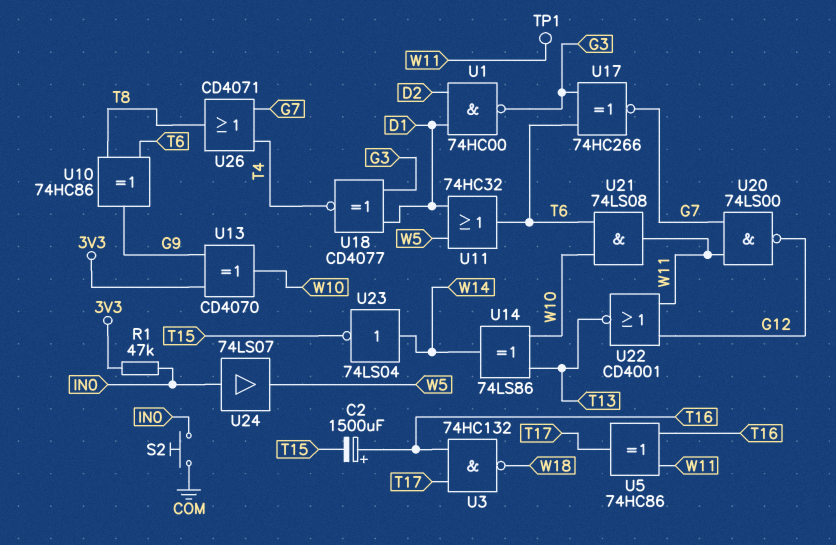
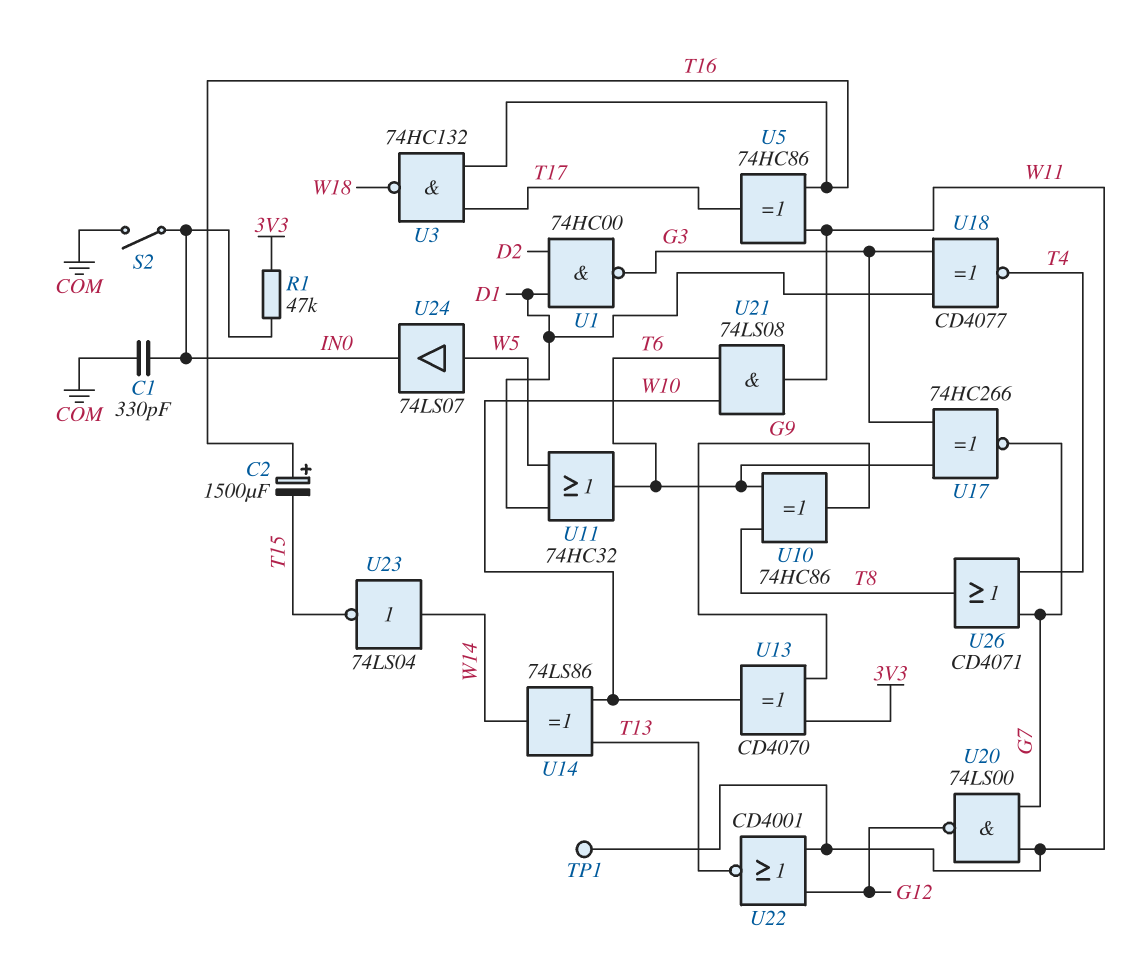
C1: none -> 330pF (COM, IN0)
S2: button (COM, IN0) -> switch (COM, IN0)
U24: buffer 74LS07 (in IN0, out W5) -> buffer 74LS07 (in W5, out IN0)

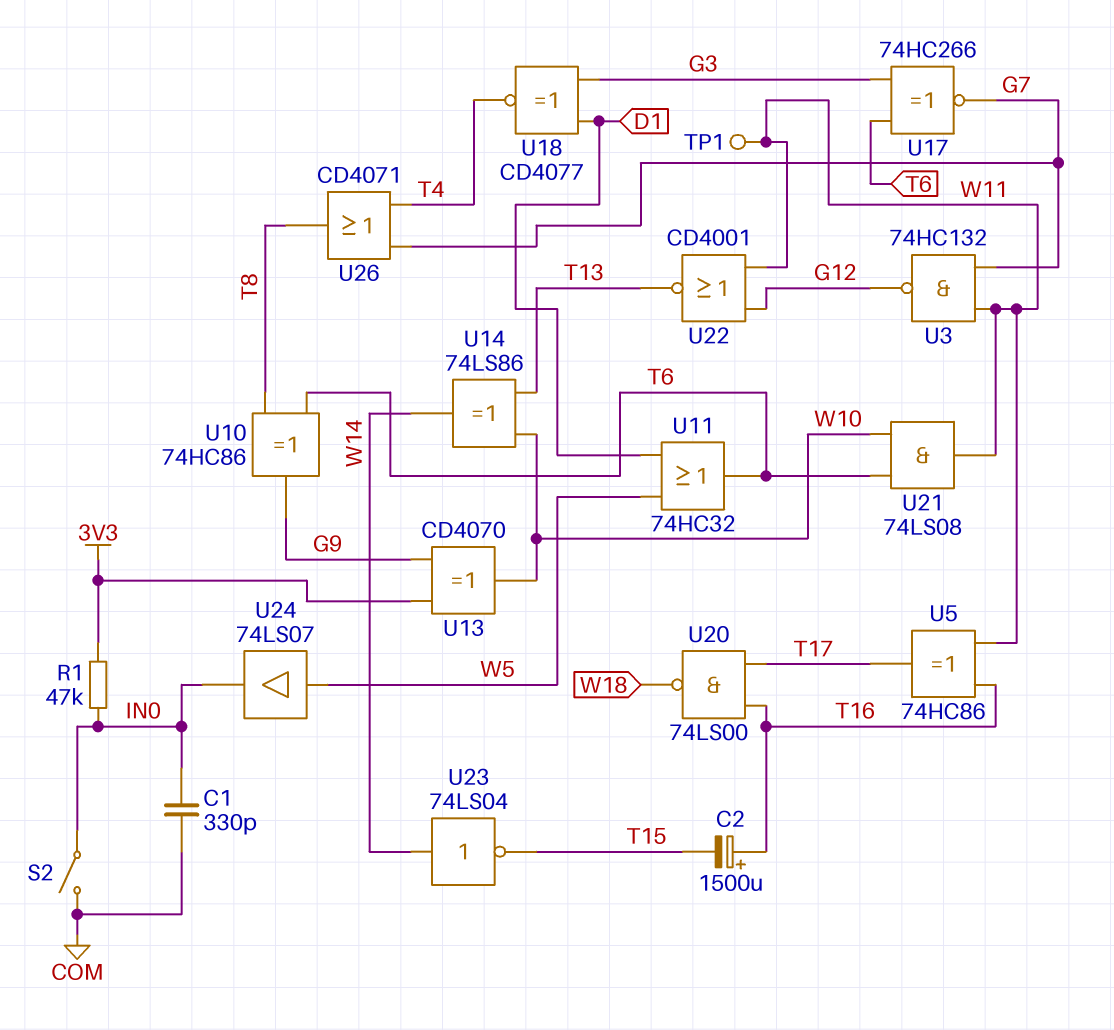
U1: NAND 74HC00 (in D1, in D2, out G3) -> none
U3: NAND 74HC132 (in T16, in T17, out W18) -> NAND 74HC132 (in G7, in W11, out G12)
U20: NAND 74LS00 (in G7, in W11, out G12) -> NAND 74LS00 (in T16, in T17, out W18)

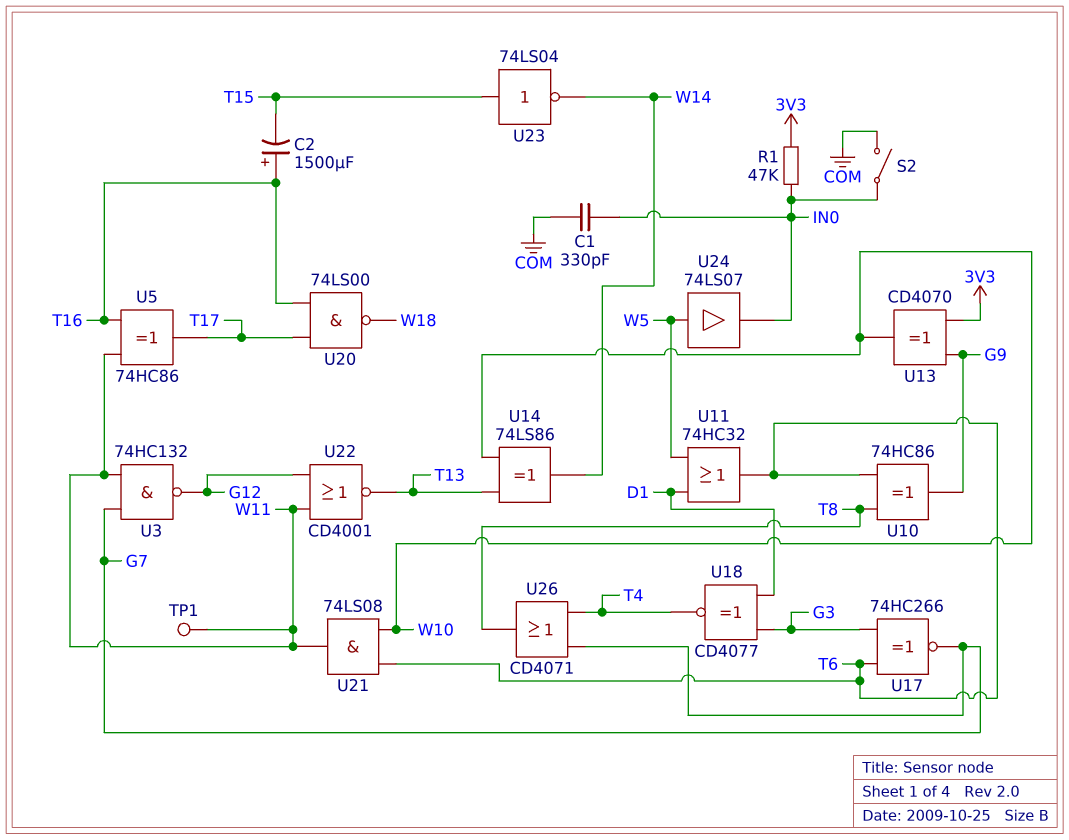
U23: NOT 74LS04 (in W14, out T15) -> NOT 74LS04 (in T15, out W14)

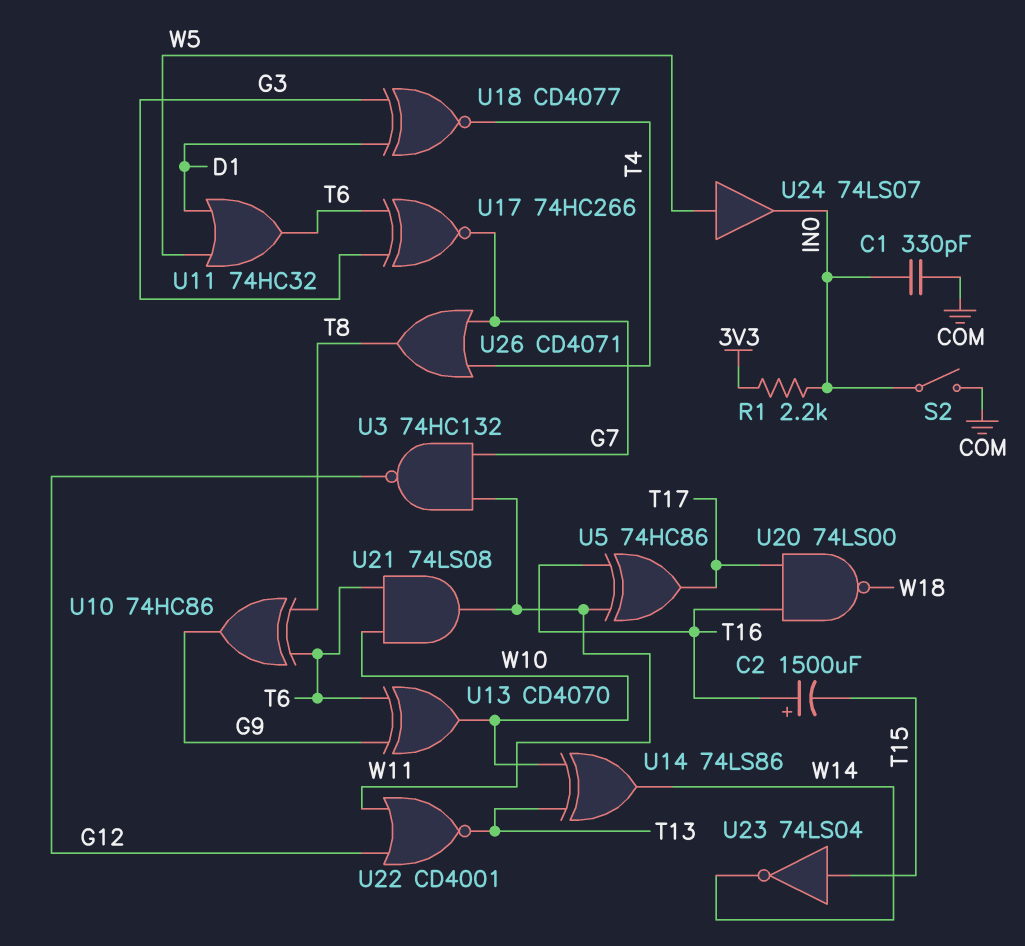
R1: 47k (3V3, IN0) -> 2.2k (3V3, IN0)
TP1: test point (W11) -> none
U13: XOR CD4070 (in 3V3, in G9, out W10) -> XOR CD4070 (in G9, in T6, out W10)

